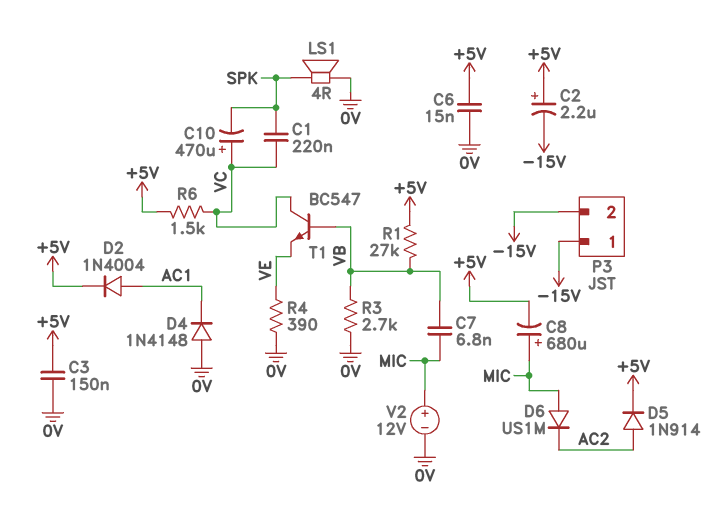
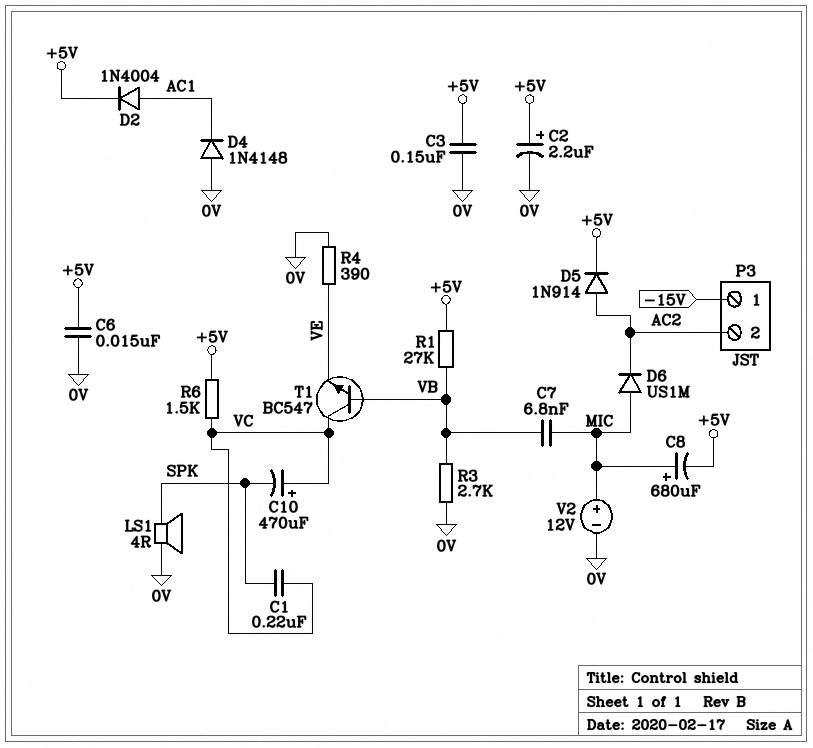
C2: 2.2uF (plus +5V, minus -15V) -> 2.2uF (plus +5V, minus 0V)
P3 pin 2: -15V -> AC2

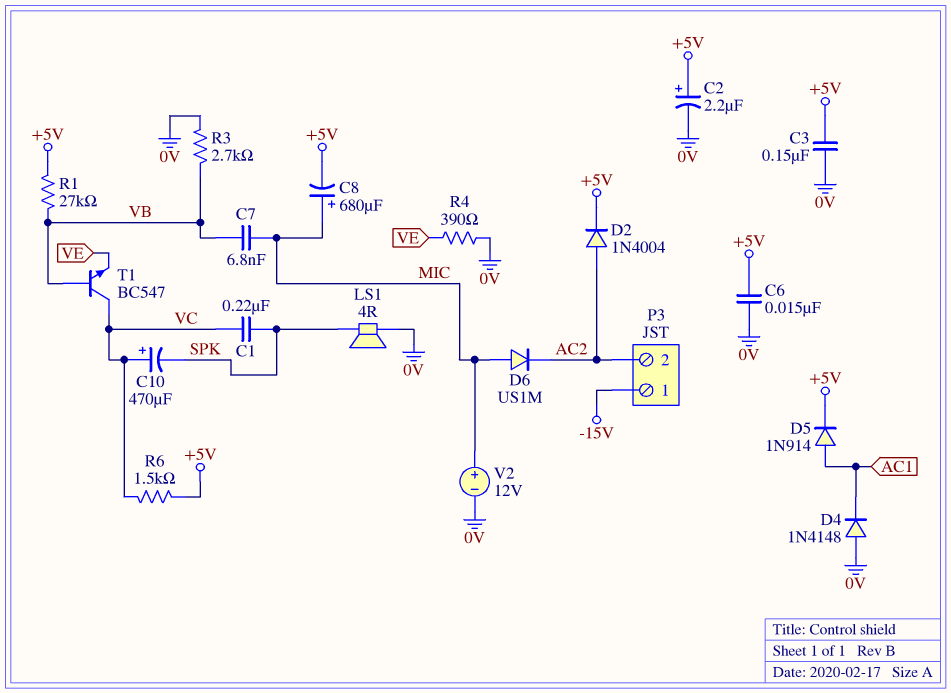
D2: diode 1N4004 (A AC1, K +5V) -> diode 1N4004 (A AC2, K +5V)
D5: diode 1N914 (A AC2, K +5V) -> diode 1N914 (A AC1, K +5V)

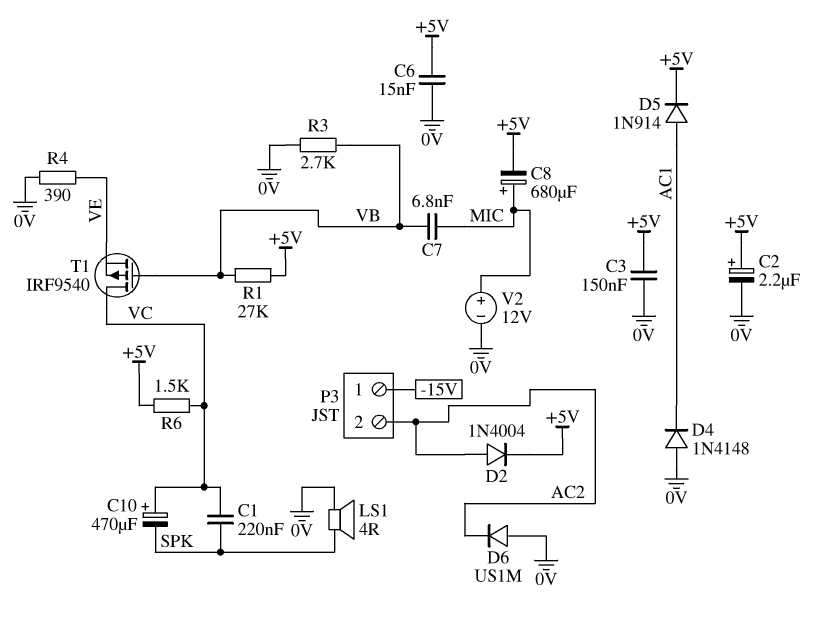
D6: diode US1M (A MIC, K AC2) -> diode US1M (A 0V, K AC2)
T1: NPN BC547 (B VB, C VC, E VE) -> PMOS IRF9540 (G VB, D VC, S VE)

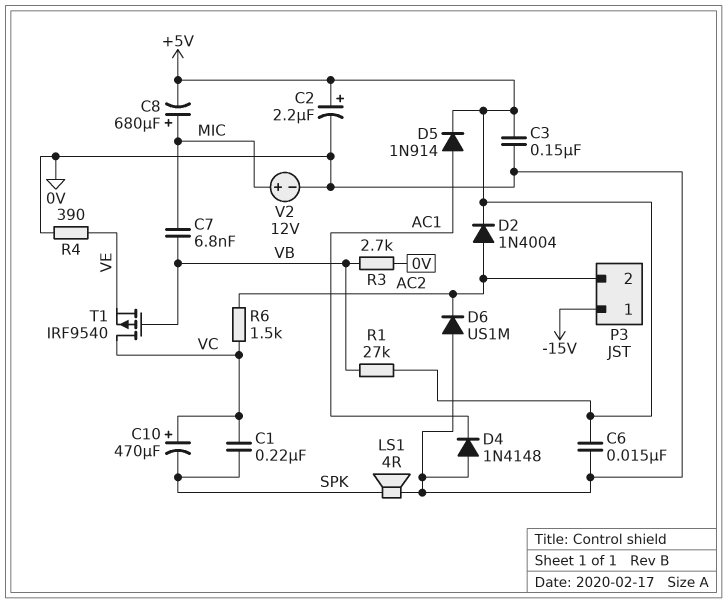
R6: 1.5k (+5V, VC) -> 1.5k (AC2, VC)

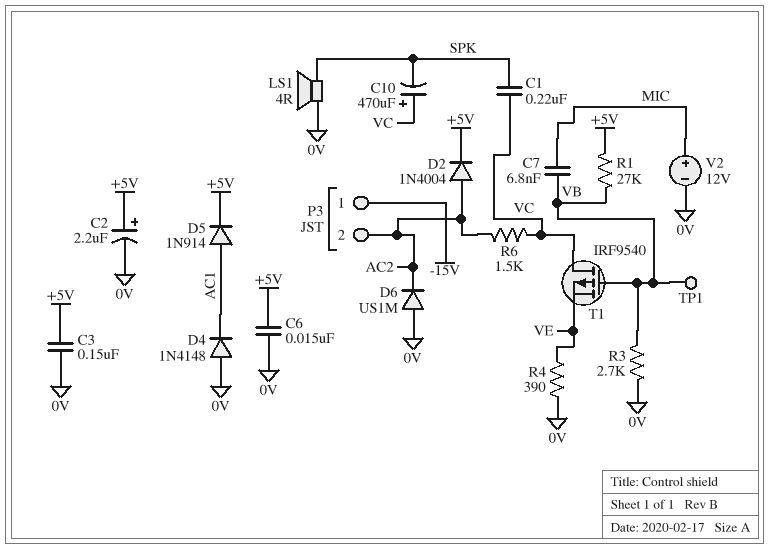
C8: 680uF (plus MIC, minus +5V) -> none
TP1: none -> test point (VB)

